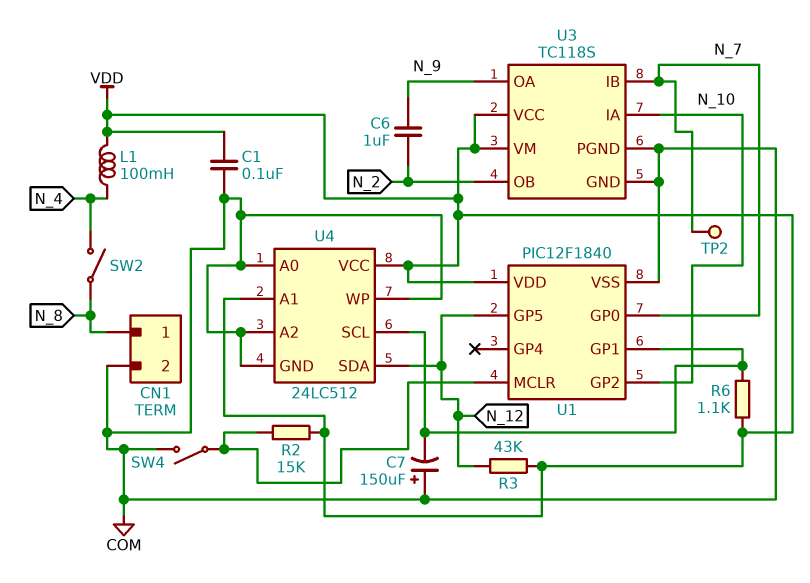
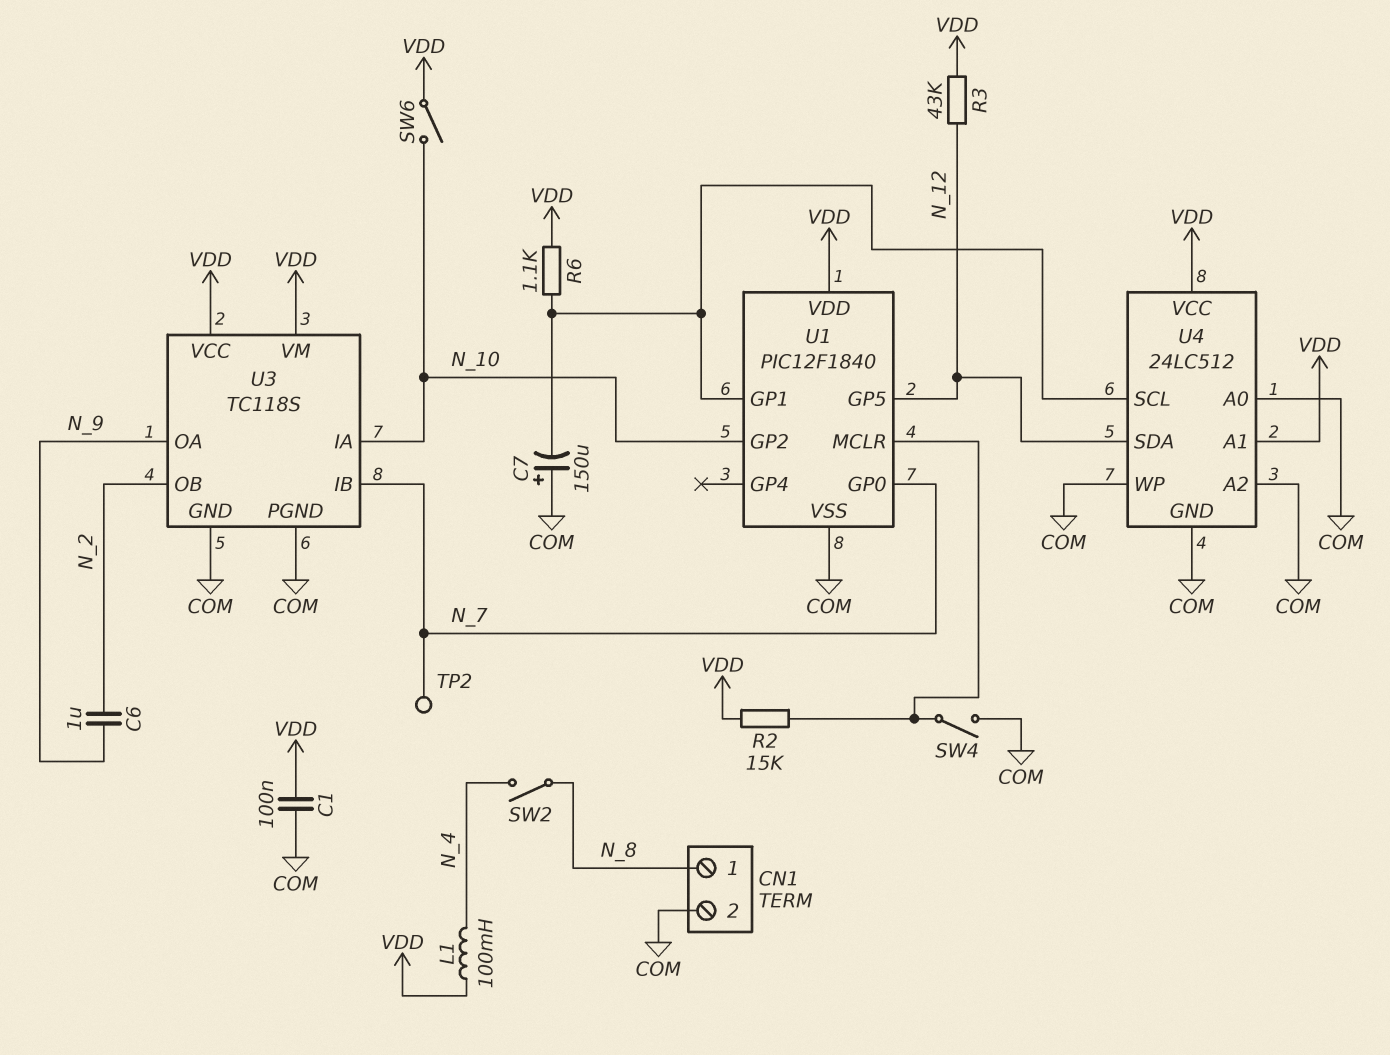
SW6: none -> switch (N_10, VDD)

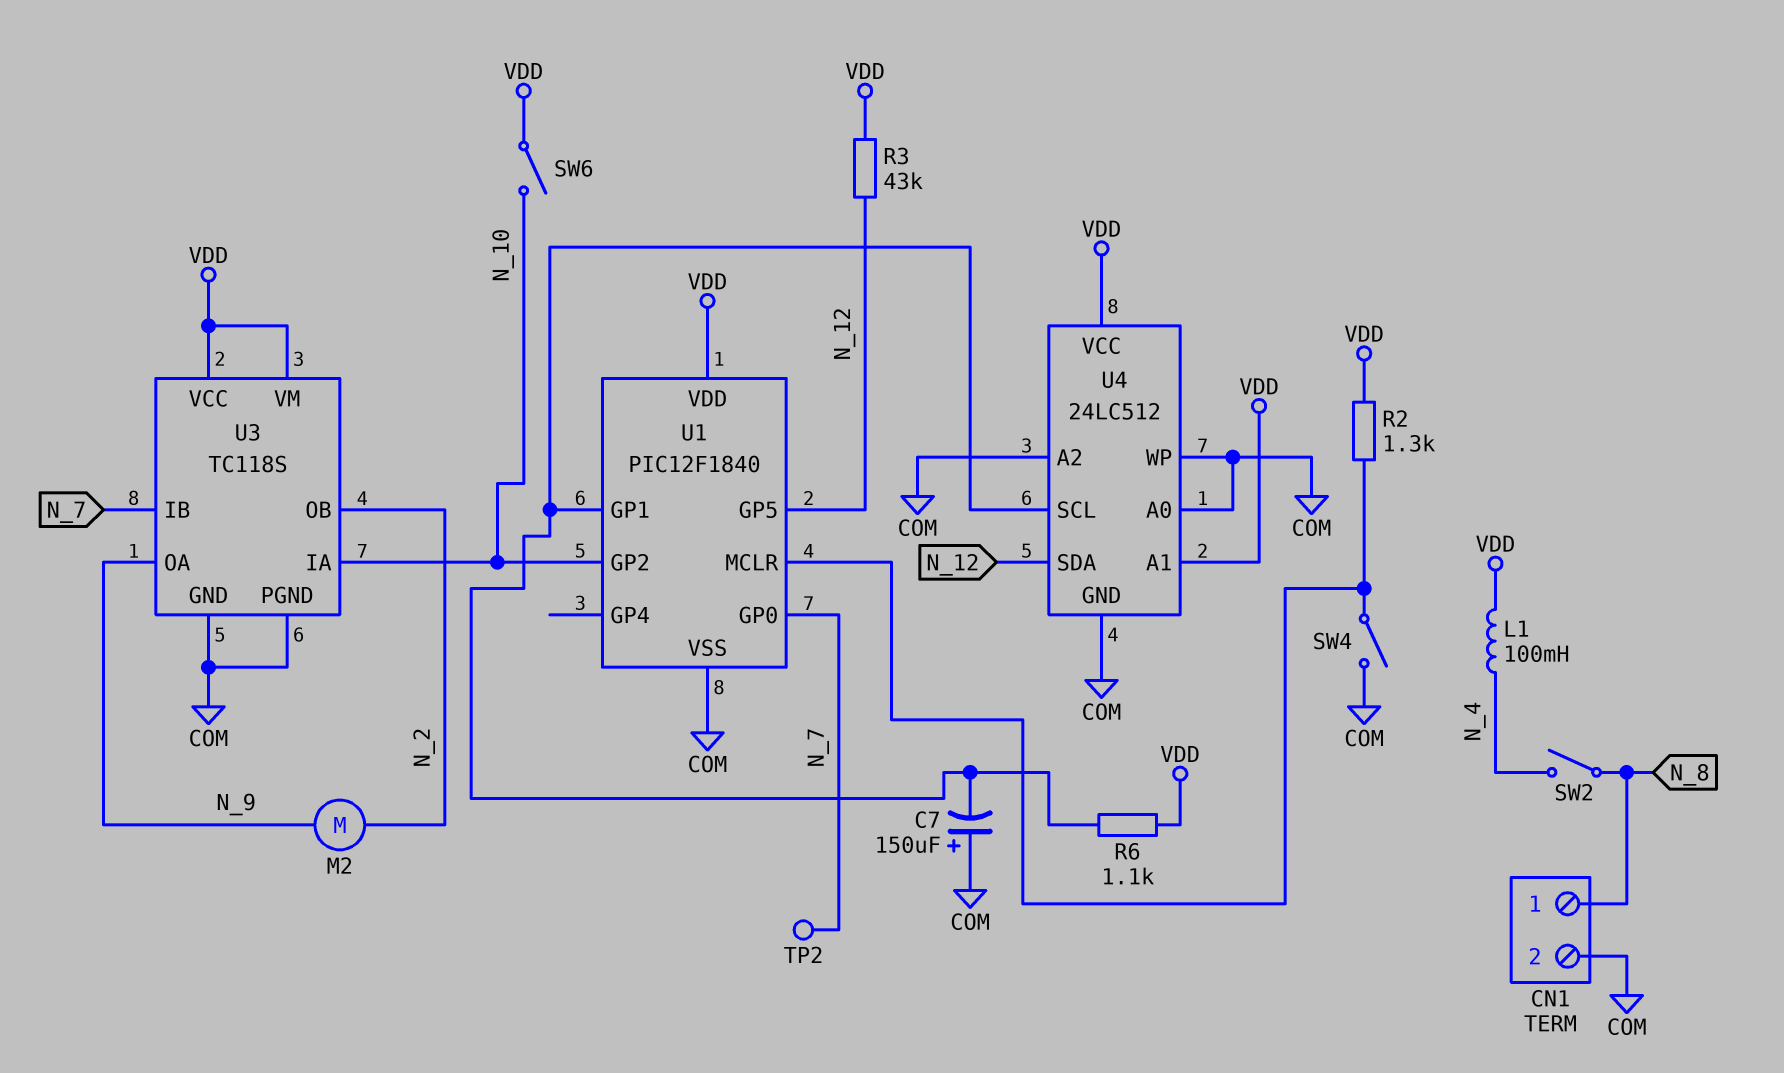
C1: 100nF (COM, VDD) -> none
C6: 1uF (N_2, N_9) -> none
M2: none -> motor (N_2, N_9)
R2: 15k (U1/MCLR, VDD) -> 1.3k (U1/MCLR, VDD)

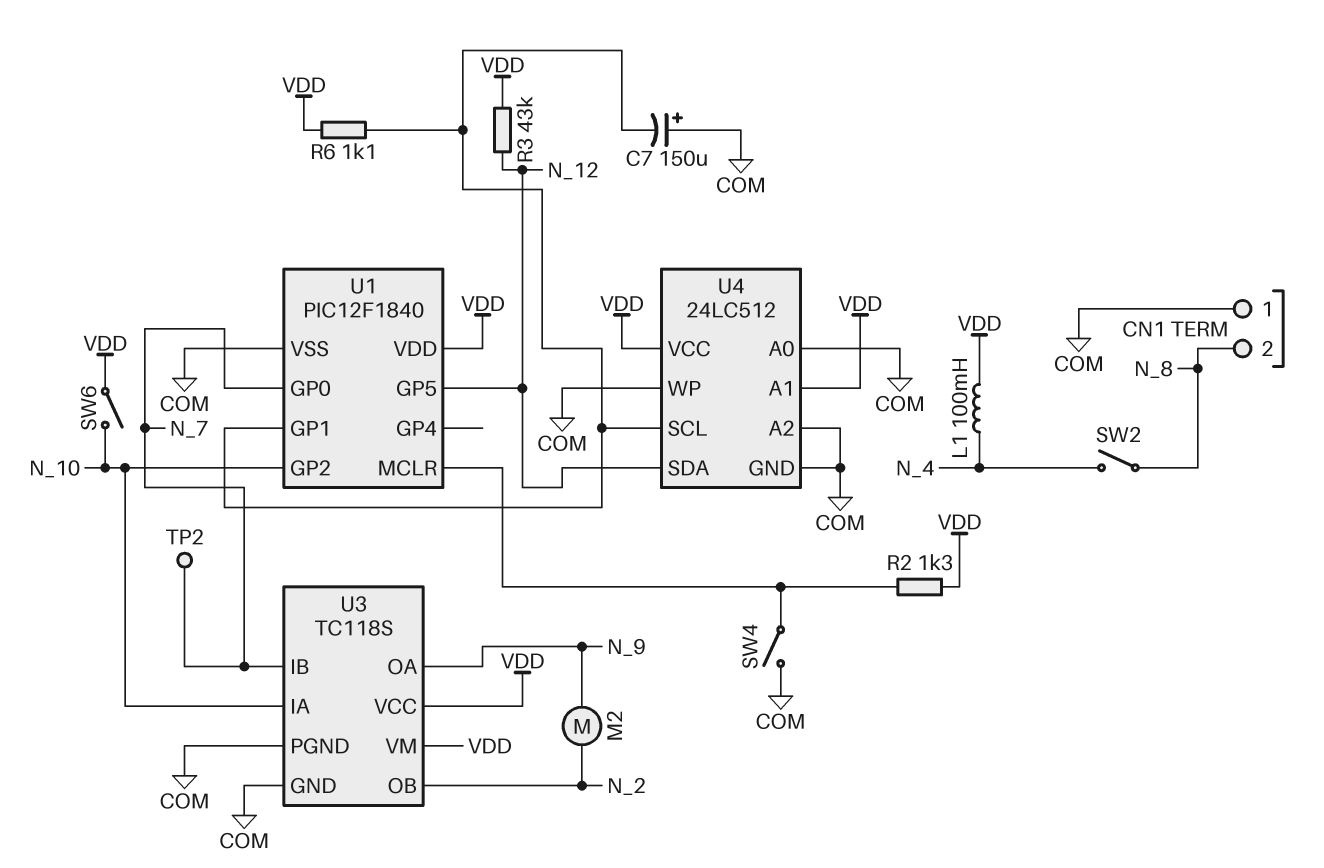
CN1 pin 1: N_8 -> COM
CN1 pin 2: COM -> N_8

